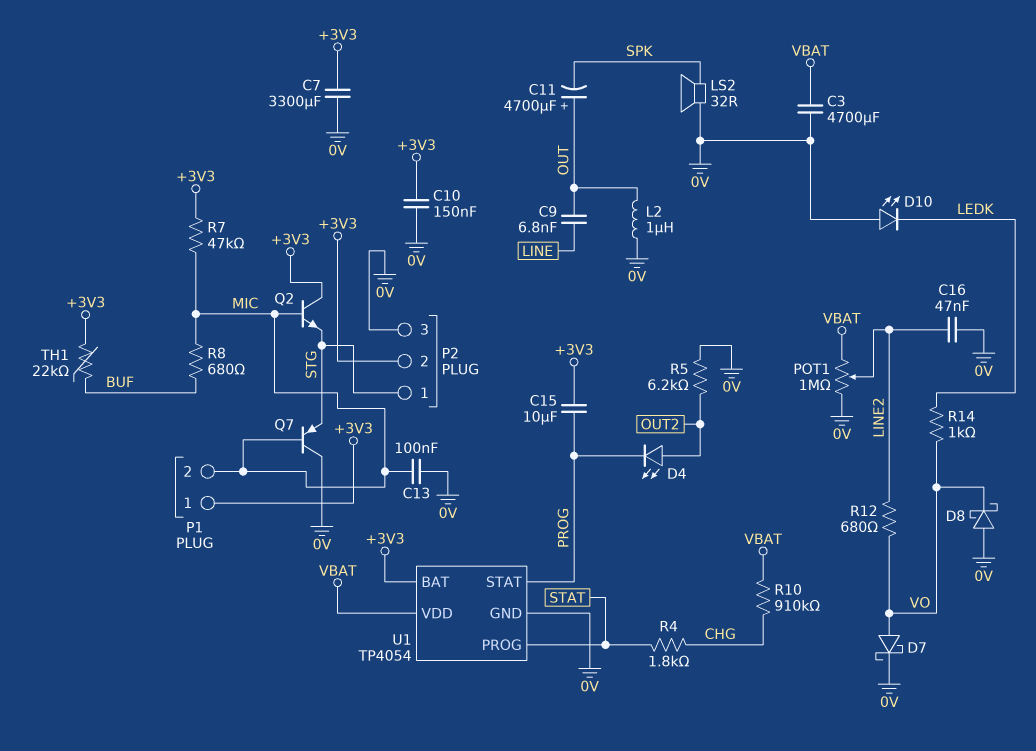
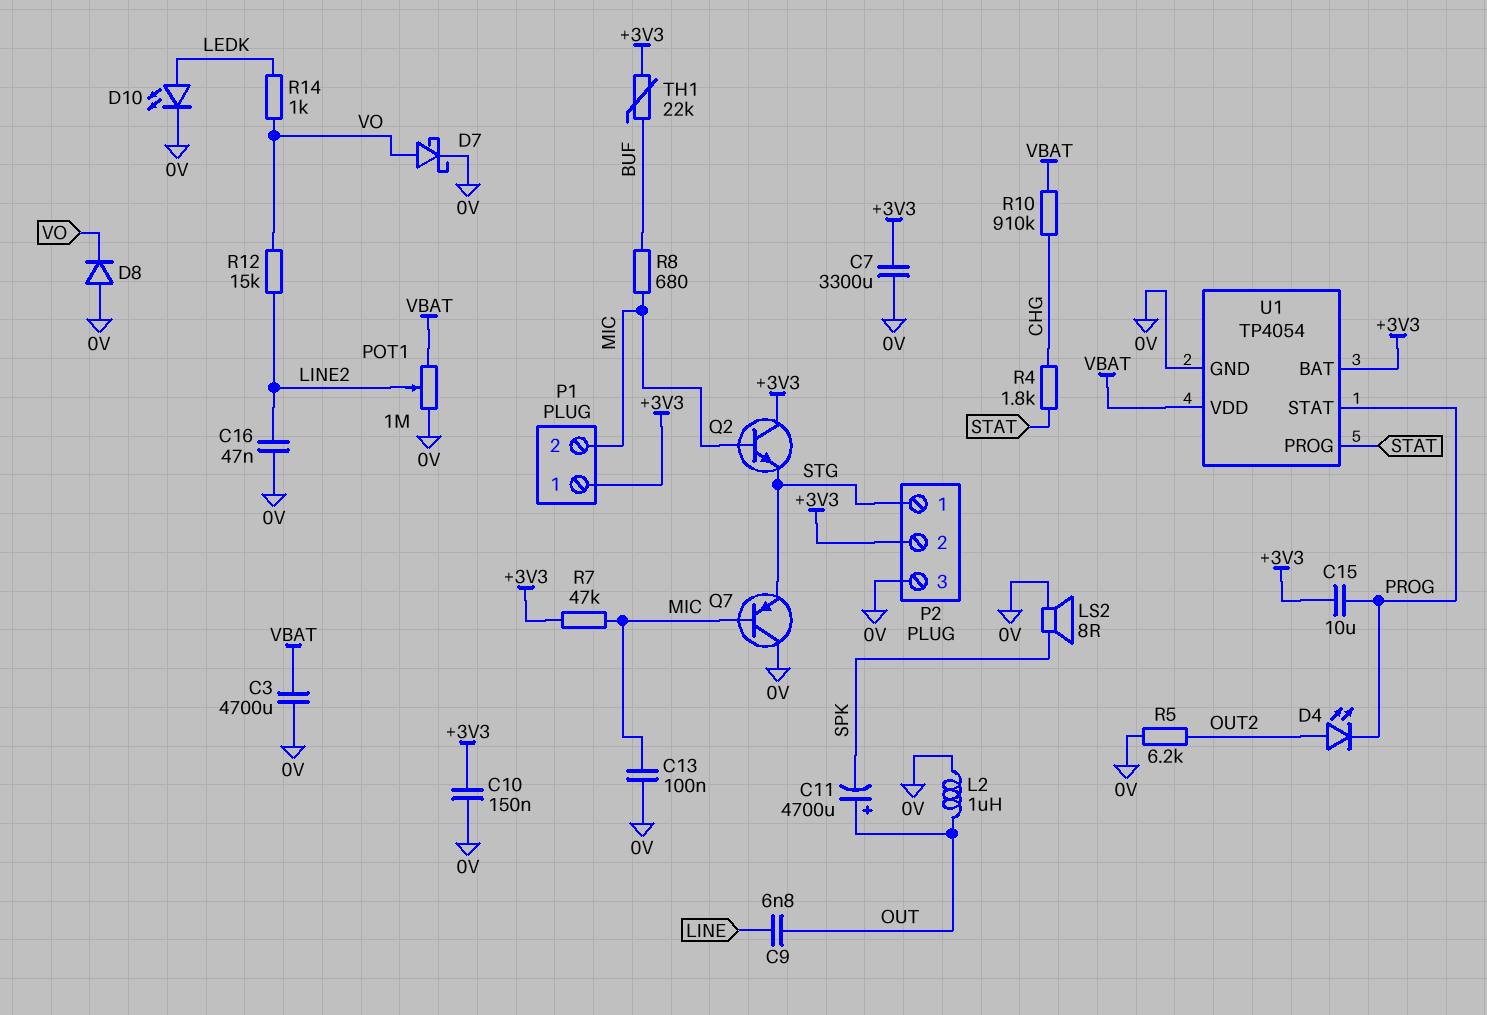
D8: schottky (A 0V, K VO) -> diode (A 0V, K VO)
D10: LED (A 0V, K LEDK) -> LED (A LEDK, K 0V)
LS2: speaker 32R (0V, SPK) -> speaker 8R (0V, SPK)
R12: 680 (LINE2, VO) -> 15k (LINE2, VO)

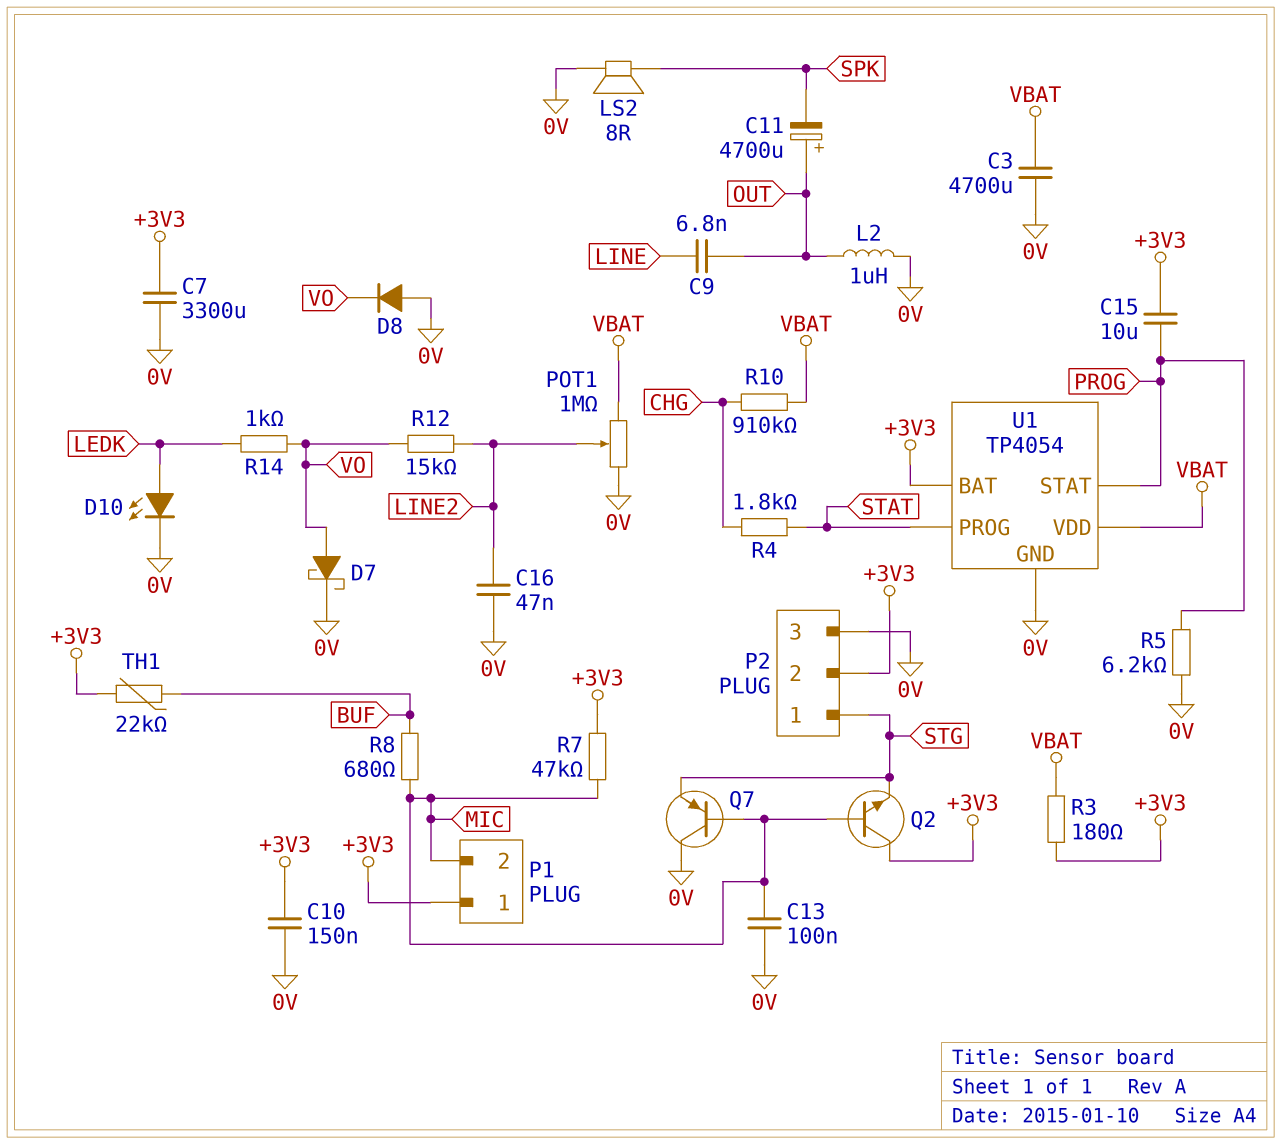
D4: LED (A OUT2, K PROG) -> none
R3: none -> 180 (+3V3, VBAT)
R5: 6.2k (0V, OUT2) -> 6.2k (0V, PROG)

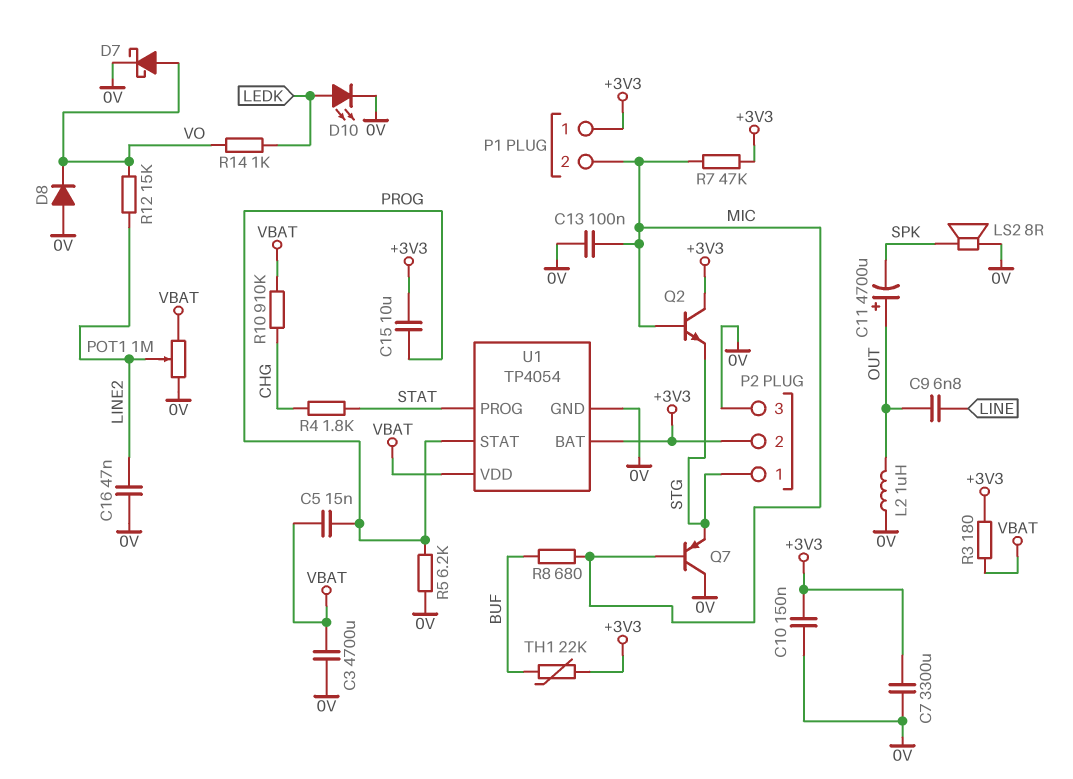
C5: none -> 15nF (PROG, VBAT)

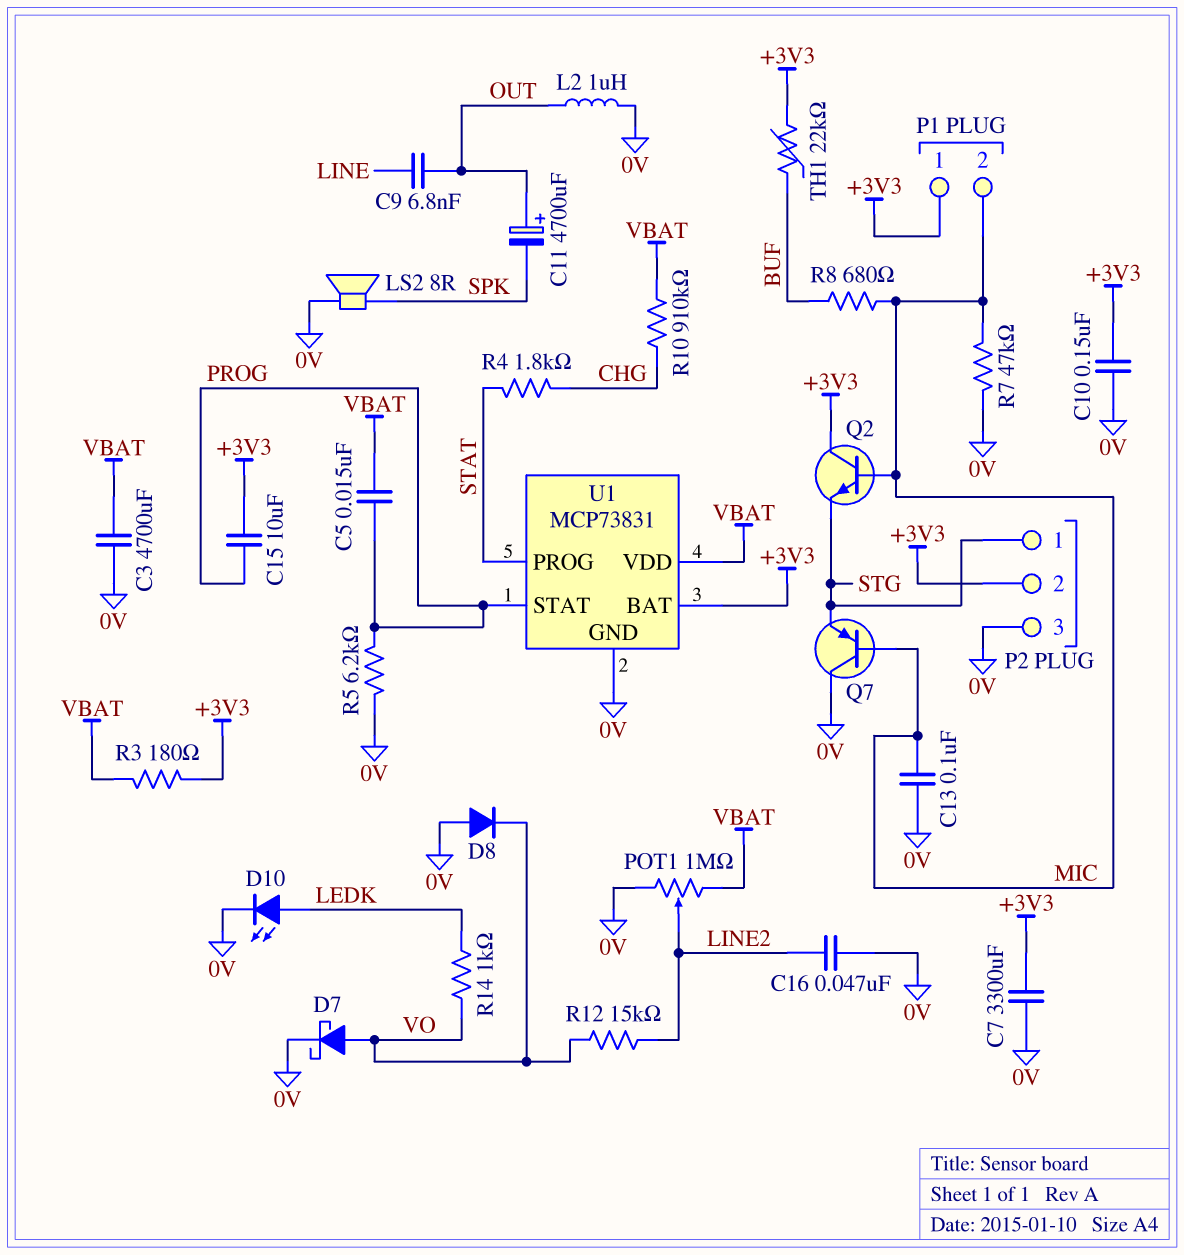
R7: 47k (+3V3, MIC) -> 47k (0V, MIC)
U1: TP4054 -> MCP73831

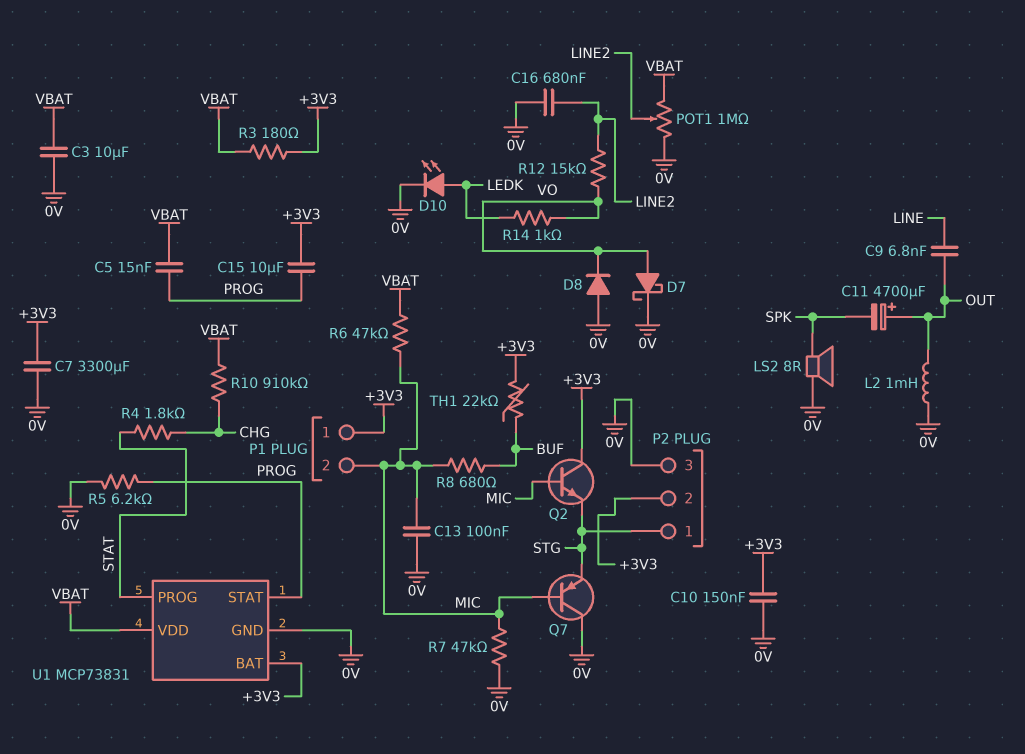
C3: 4700uF (0V, VBAT) -> 10uF (0V, VBAT)
C16: 47nF (0V, LINE2) -> 680nF (0V, LINE2)
L2: 1uH (0V, OUT) -> 1mH (0V, OUT)
R6: none -> 47k (MIC, VBAT)

